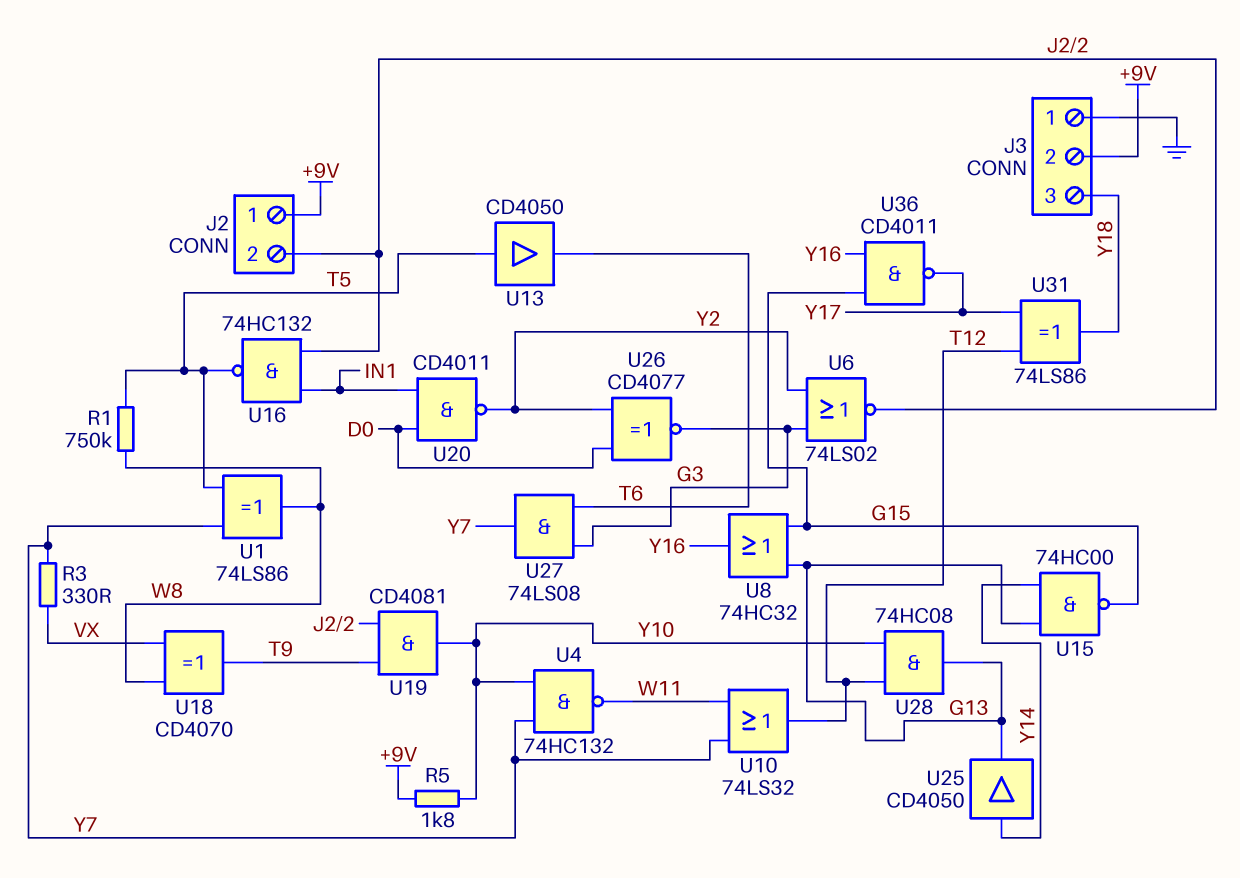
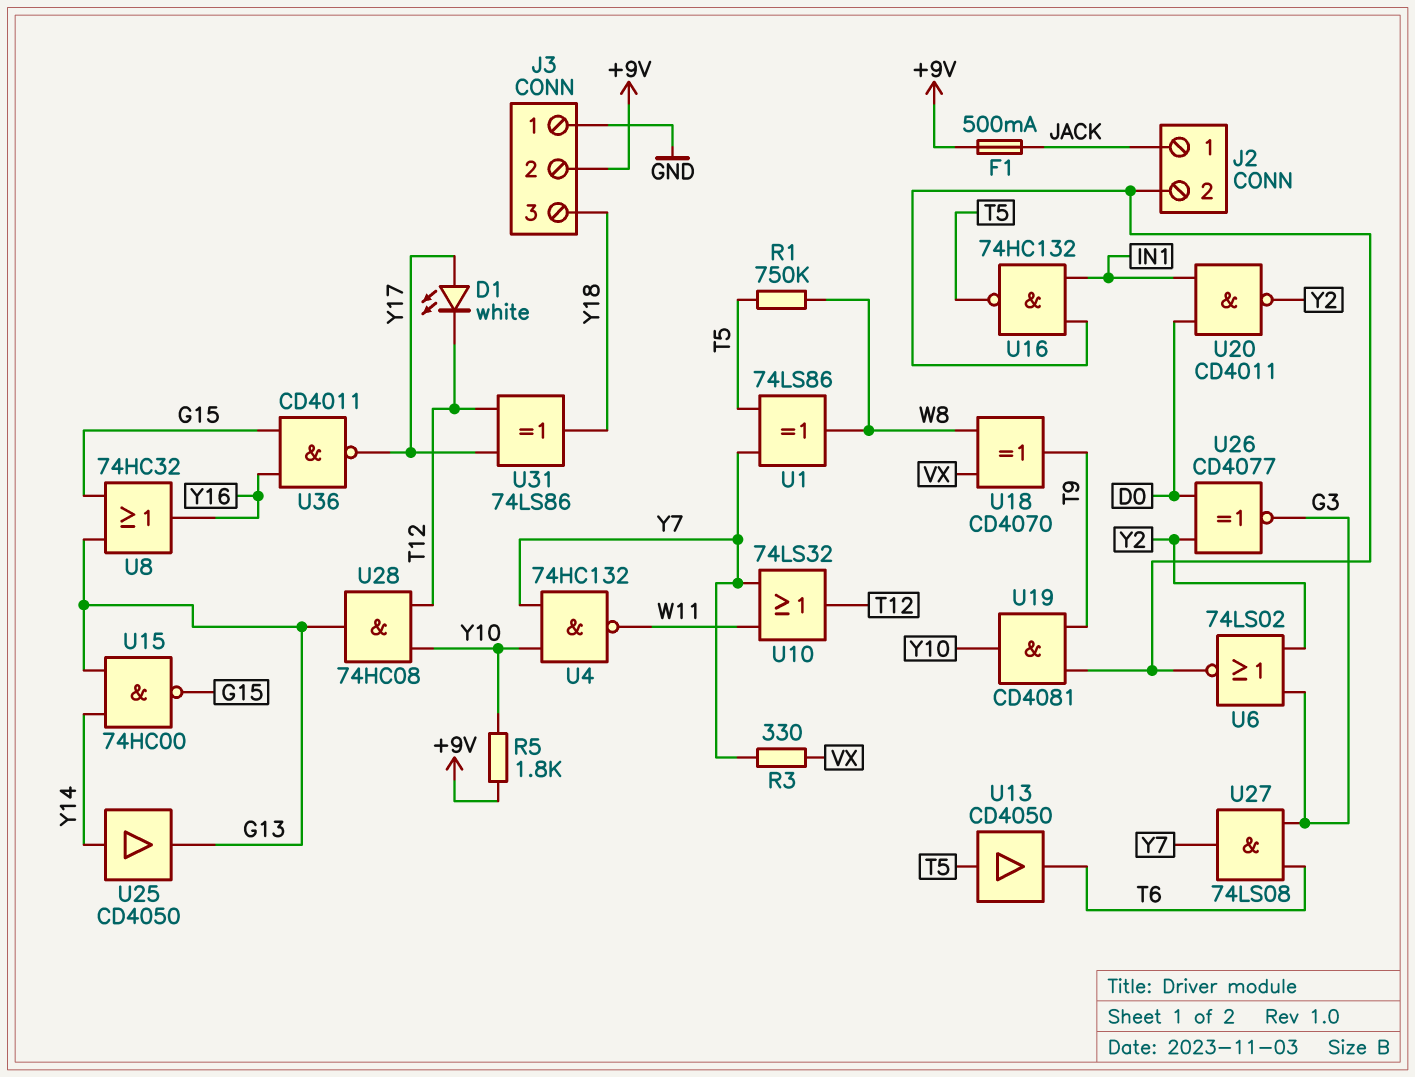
D1: none -> LED white (A Y17, K T12)
F1: none -> 500mA (+9V, JACK)
J2 pin 1: +9V -> JACK

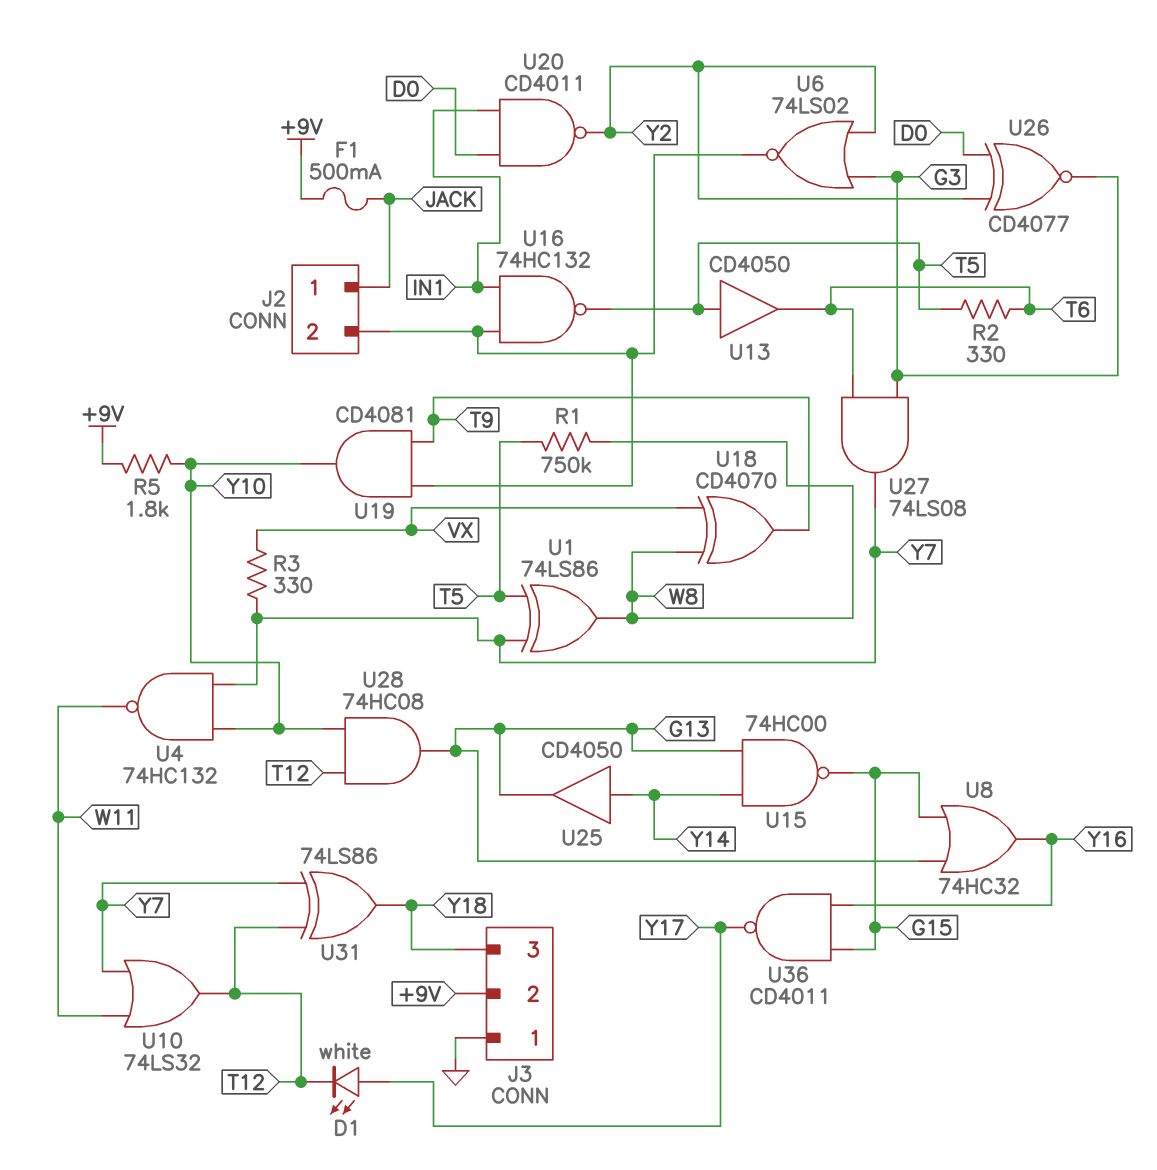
R2: none -> 330 (T5, T6)
U31: XOR 74LS86 (in T12, in Y17, out Y18) -> XOR 74LS86 (in T12, in Y7, out Y18)

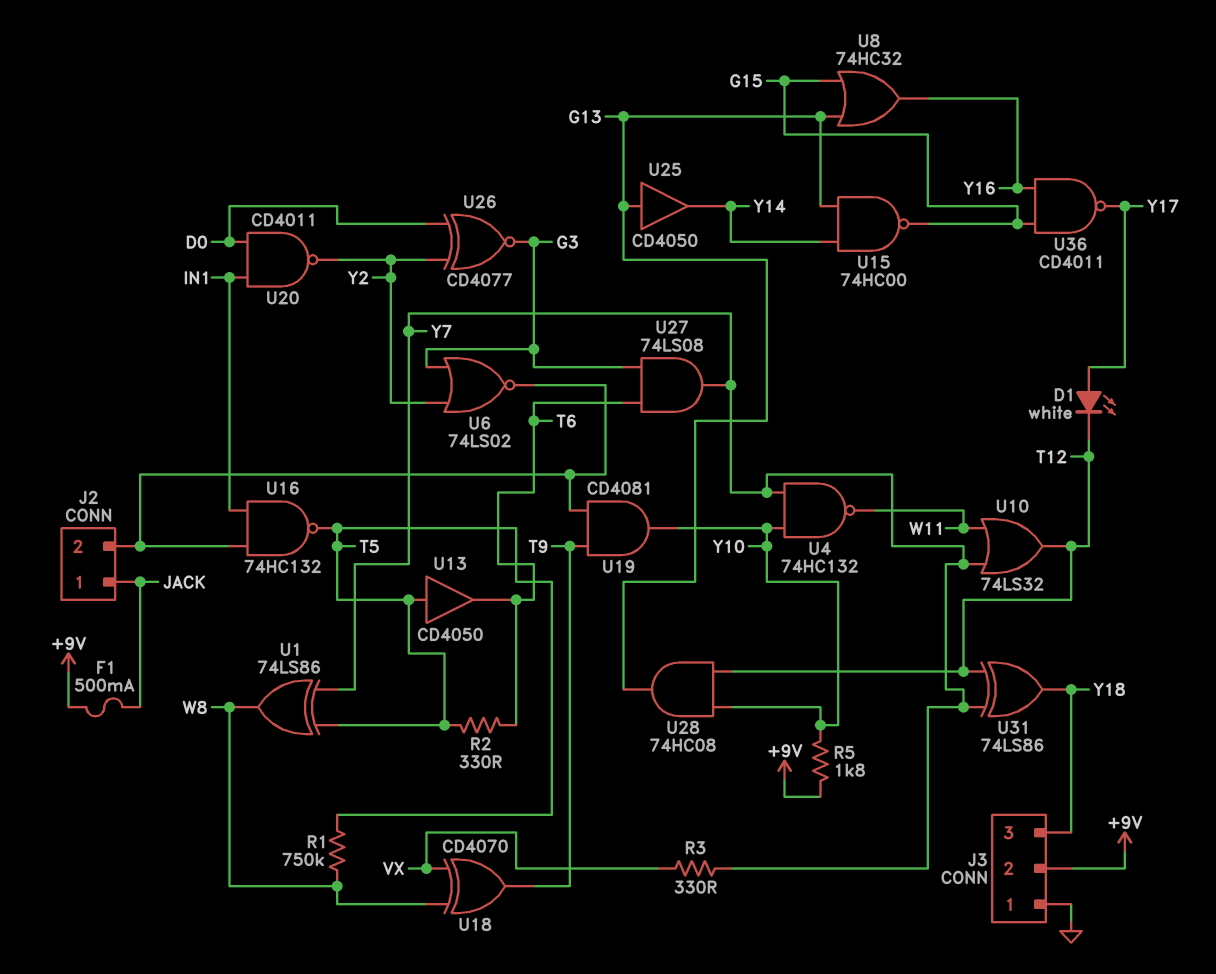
U25: buffer CD4050 (in Y14, out G13) -> buffer CD4050 (in G13, out Y14)

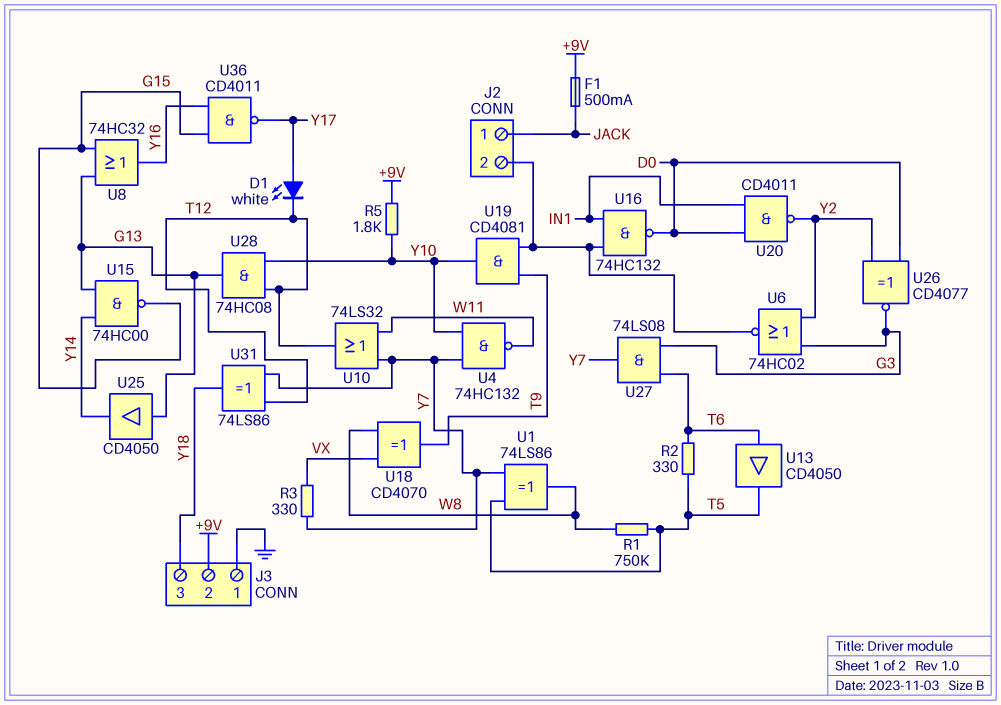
U6: NOR 74LS02 (in G3, in Y2, out J2/2) -> NOR 74HC02 (in G3, in Y2, out J2/2)
U13: buffer CD4050 (in T5, out T6) -> buffer CD4050 (in T6, out T5)
U16: NAND 74HC132 (in IN1, in J2/2, out T5) -> NAND 74HC132 (in IN1, in J2/2, out D0)

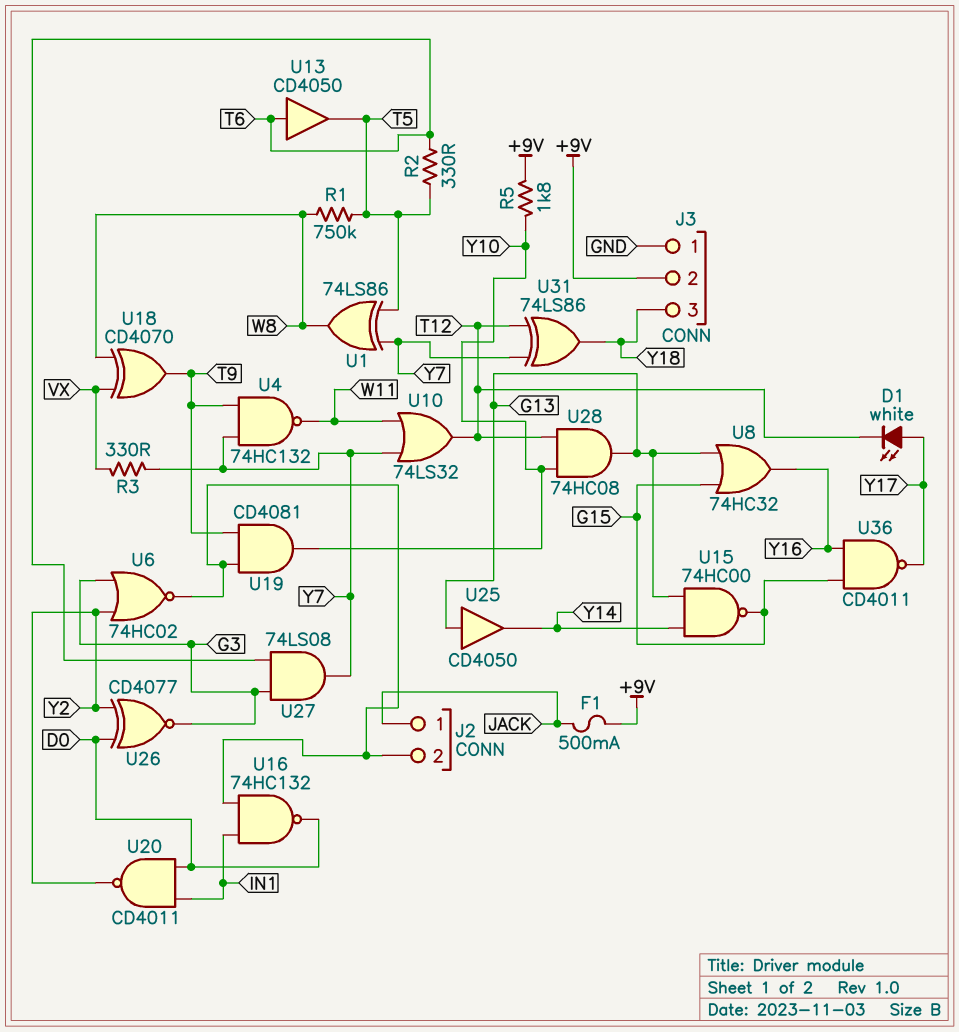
U4: NAND 74HC132 (in Y7, in Y10, out W11) -> NAND 74HC132 (in T9, in Y7, out W11)

